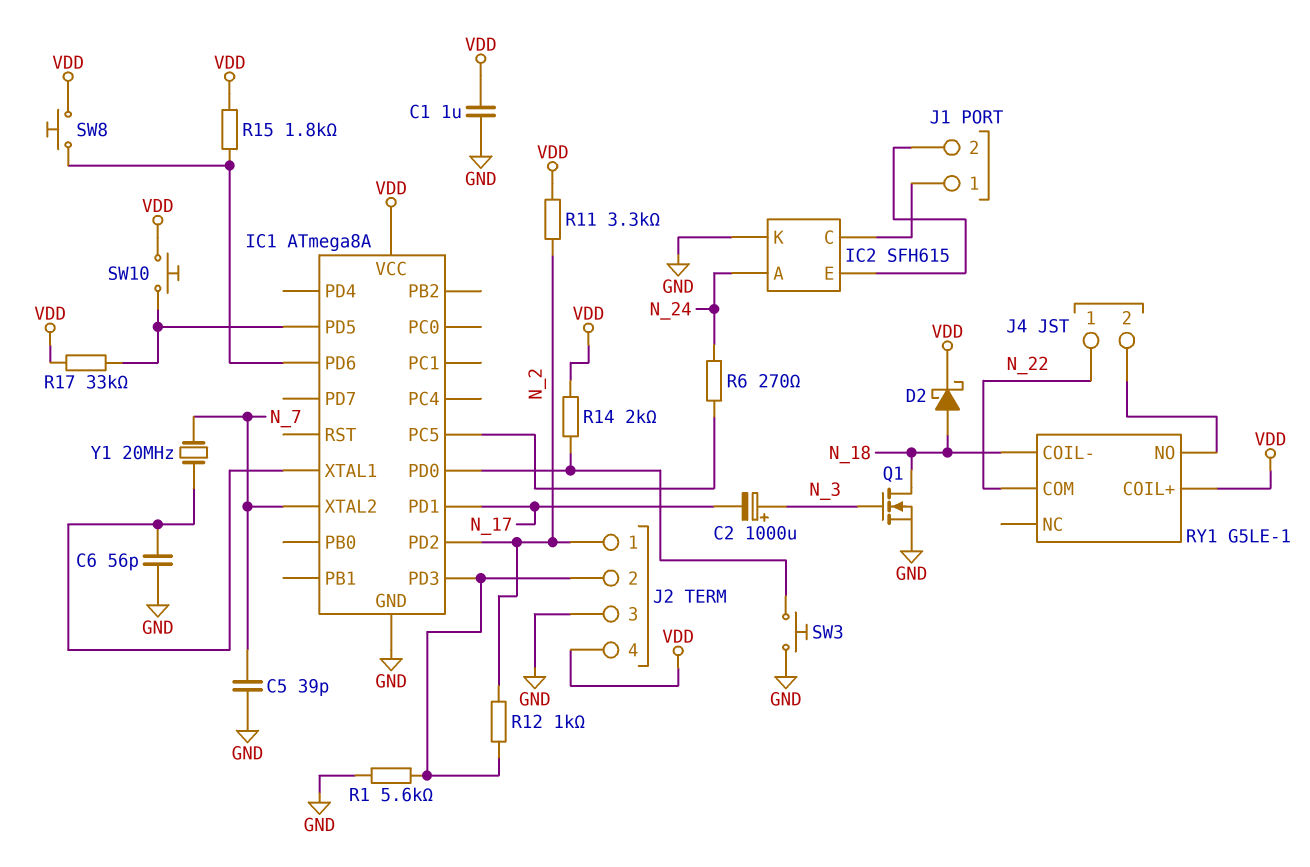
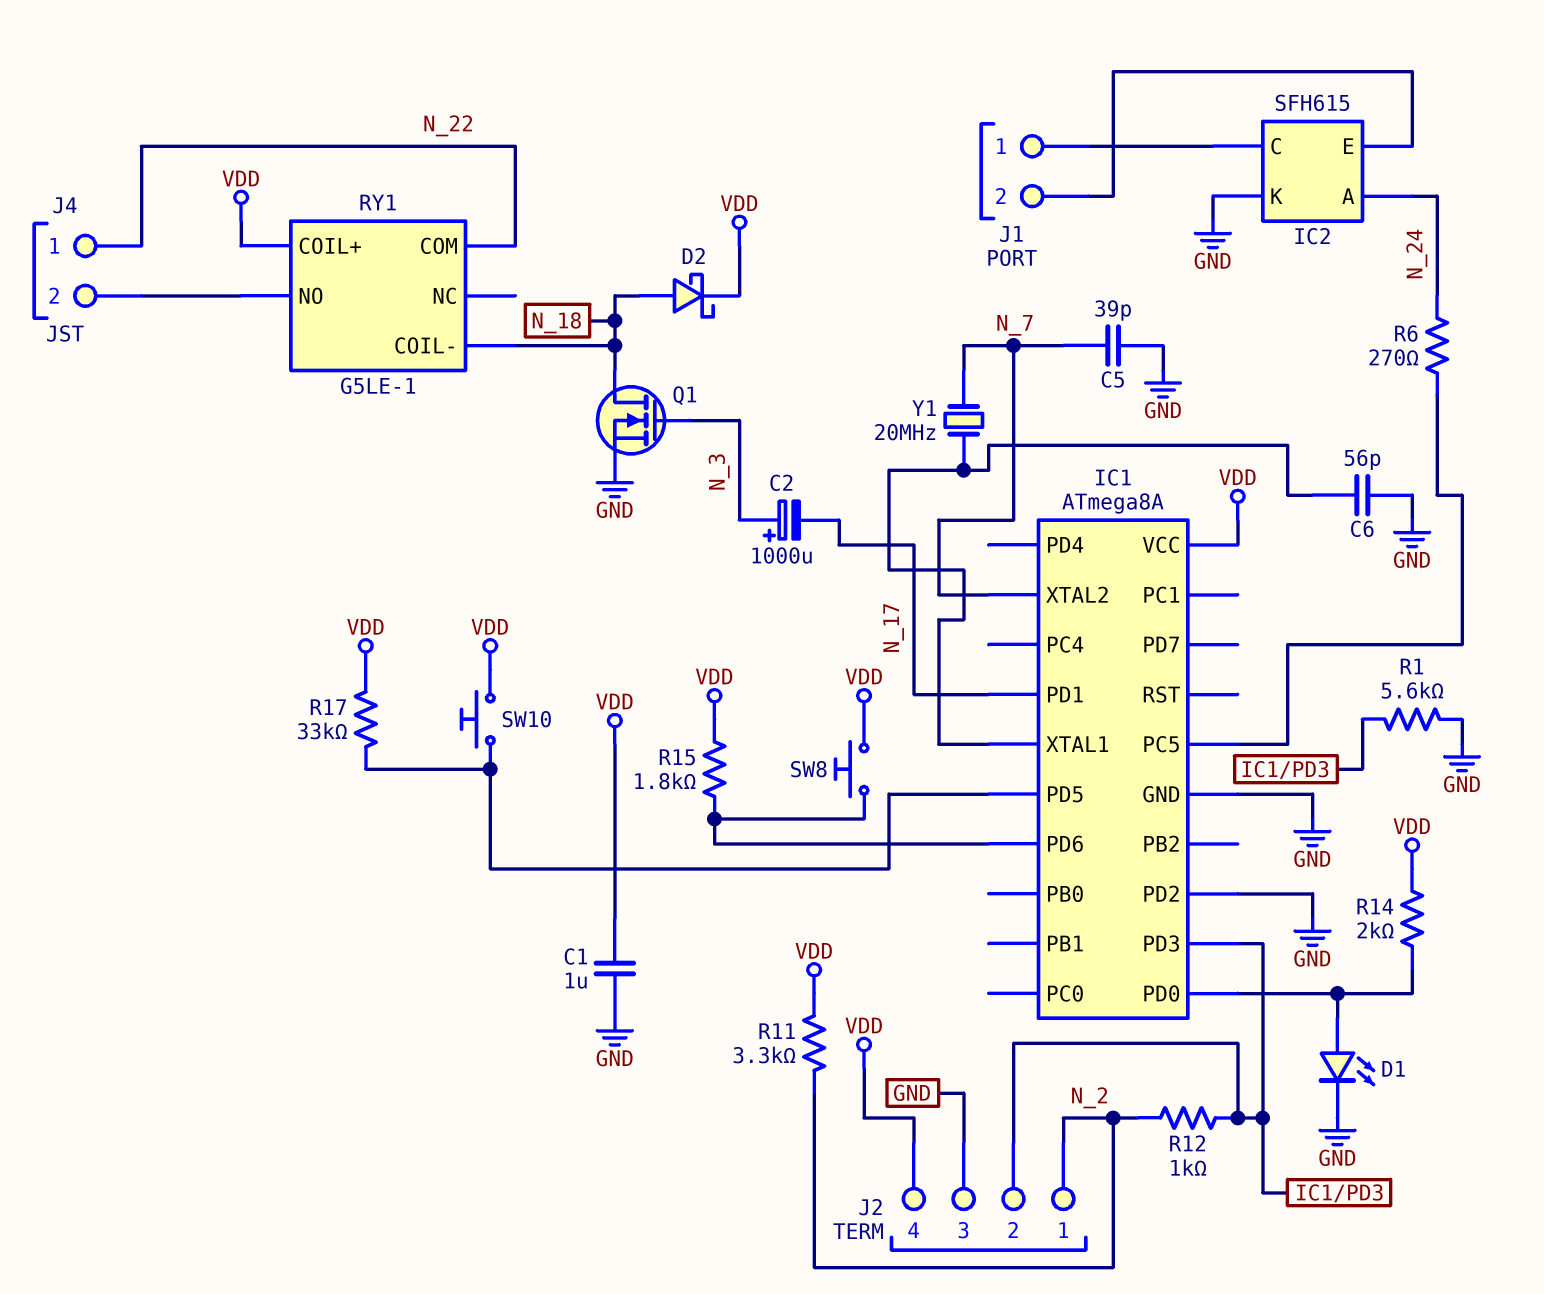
D1: none -> LED (A IC1/PD0, K GND)
IC1 pin PD2: N_2 -> GND
SW3: button (GND, IC1/PD0) -> none

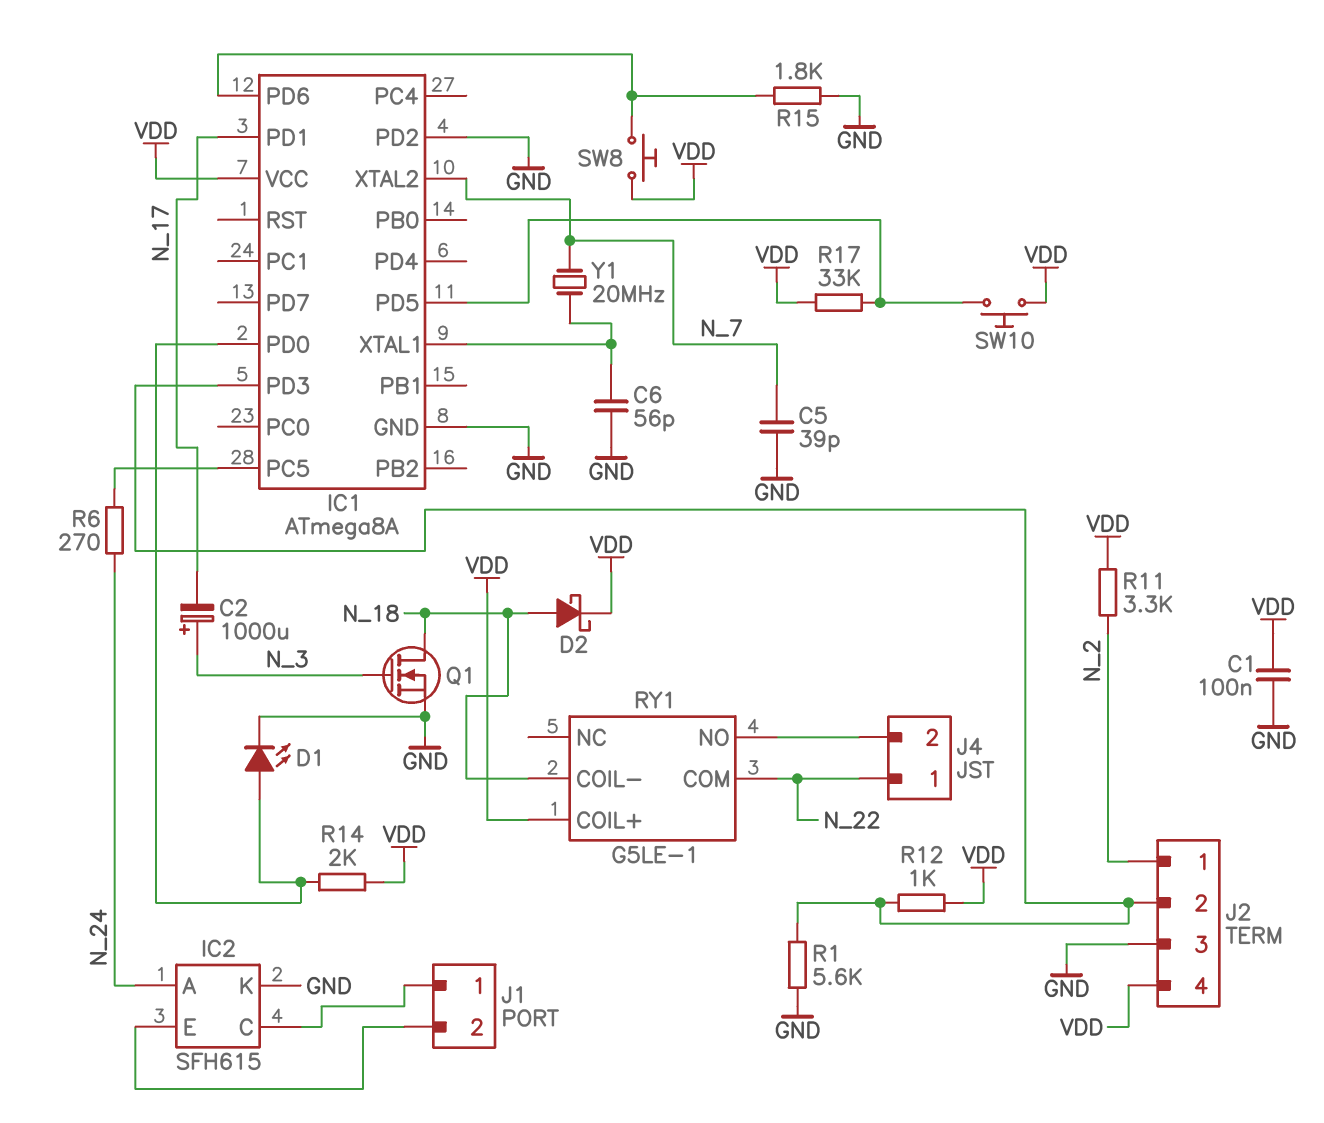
C1: 1uF (GND, VDD) -> 100nF (GND, VDD)
R12: 1k (IC1/PD3, N_2) -> 1k (IC1/PD3, VDD)
R15: 1.8k (IC1/PD6, VDD) -> 1.8k (GND, IC1/PD6)

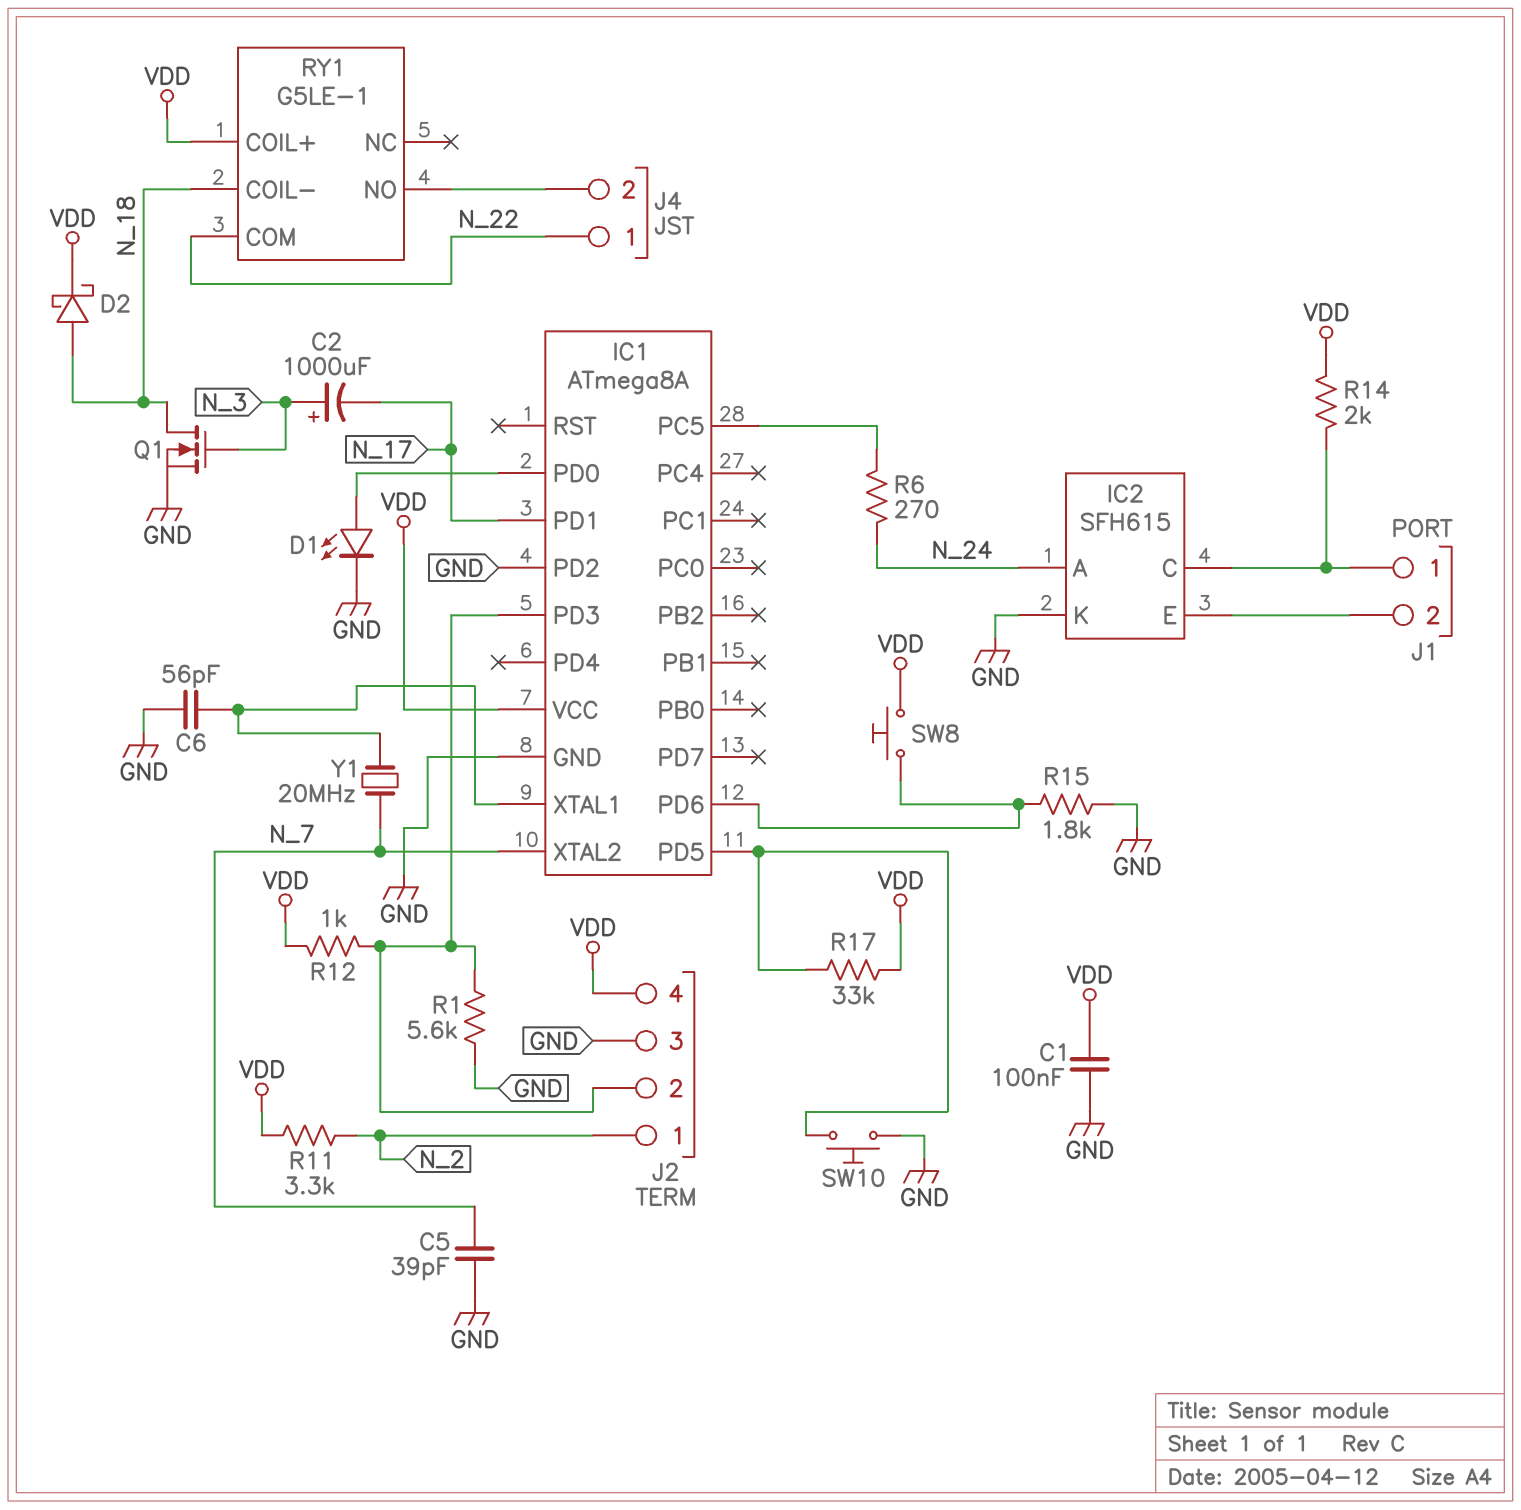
R14: 2k (IC1/PD0, VDD) -> 2k (IC2/C, VDD)
SW10: button (IC1/PD5, VDD) -> button (GND, IC1/PD5)

